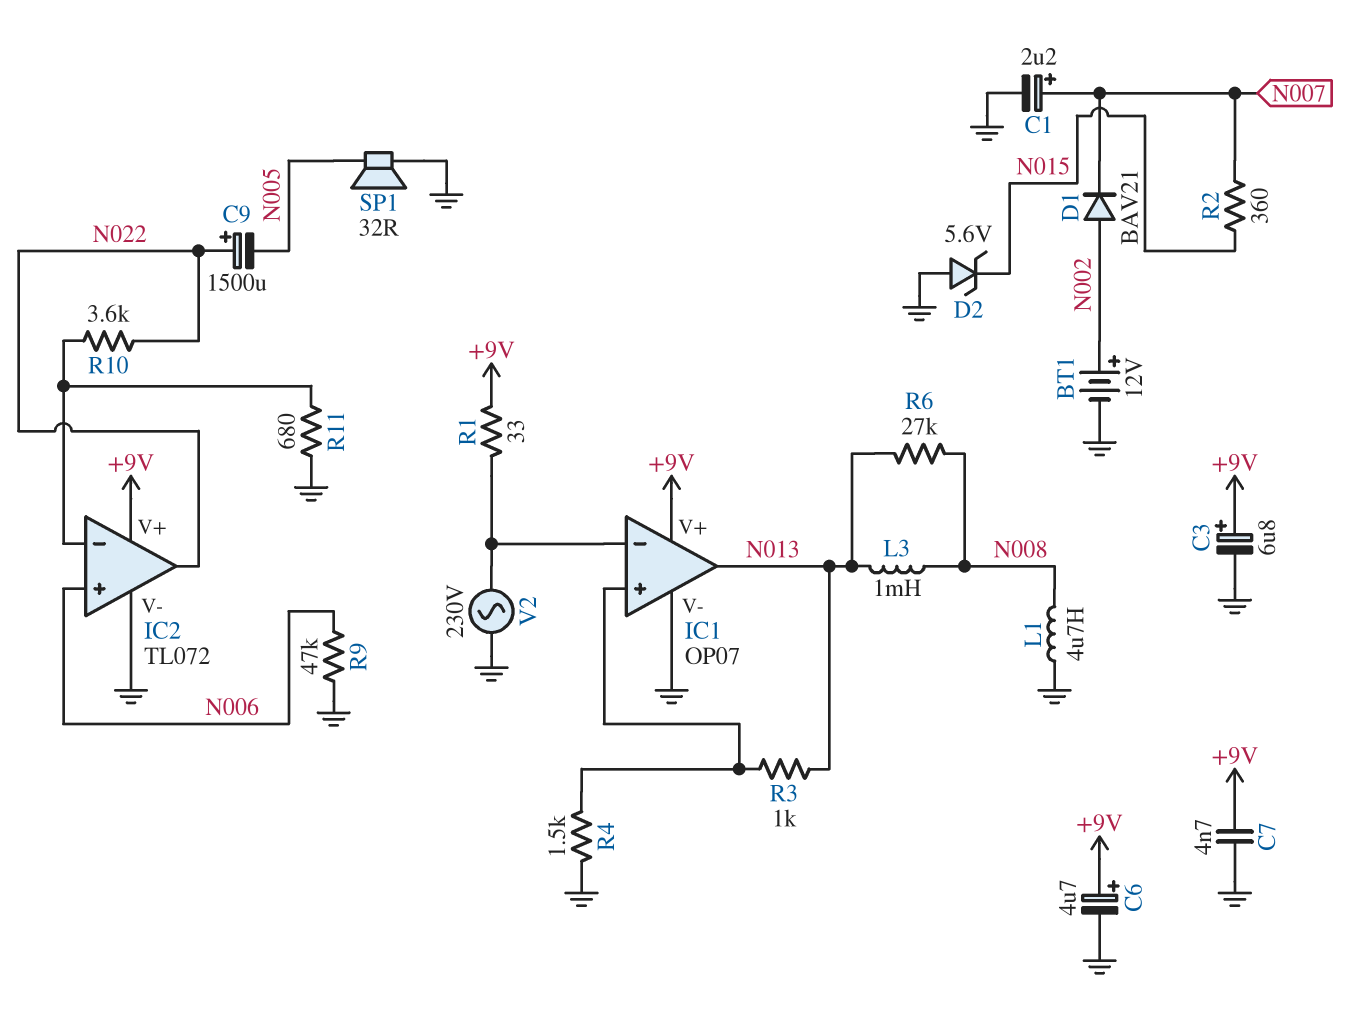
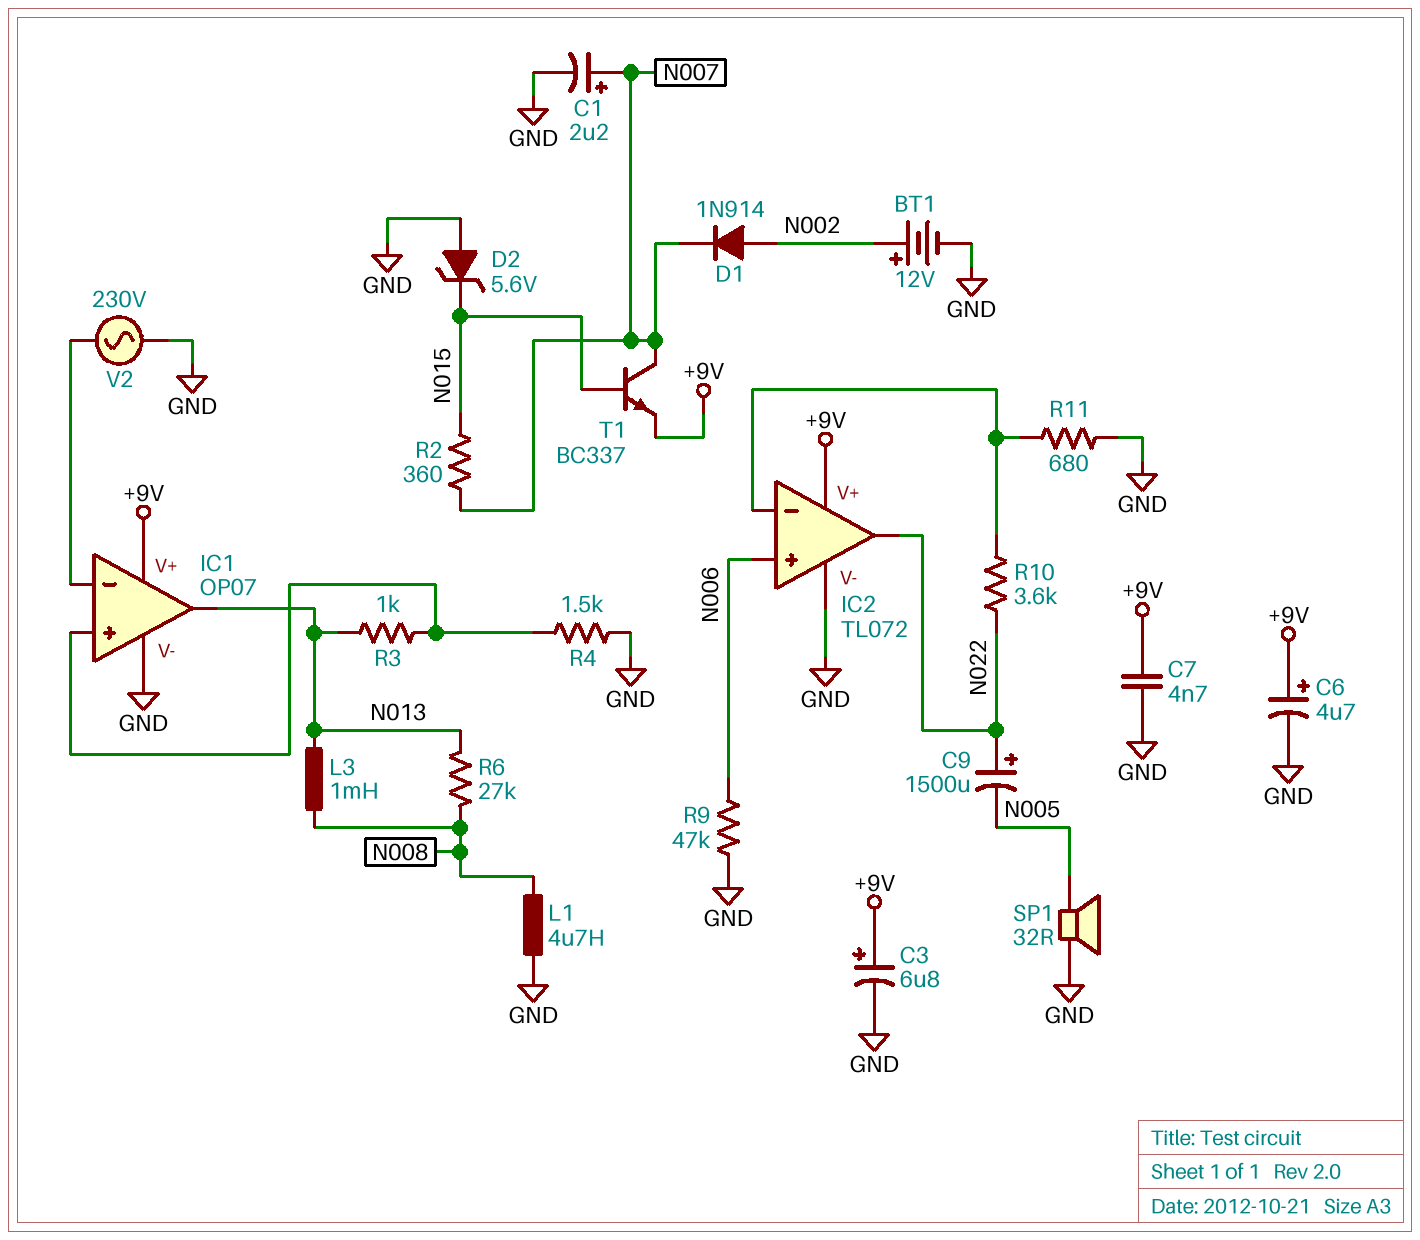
D1: diode BAV21 (A N002, K N007) -> diode 1N914 (A N002, K N007)
R1: 33 (+9V, IC1/in-) -> none
T1: none -> NPN BC337 (B N015, C N007, E +9V)

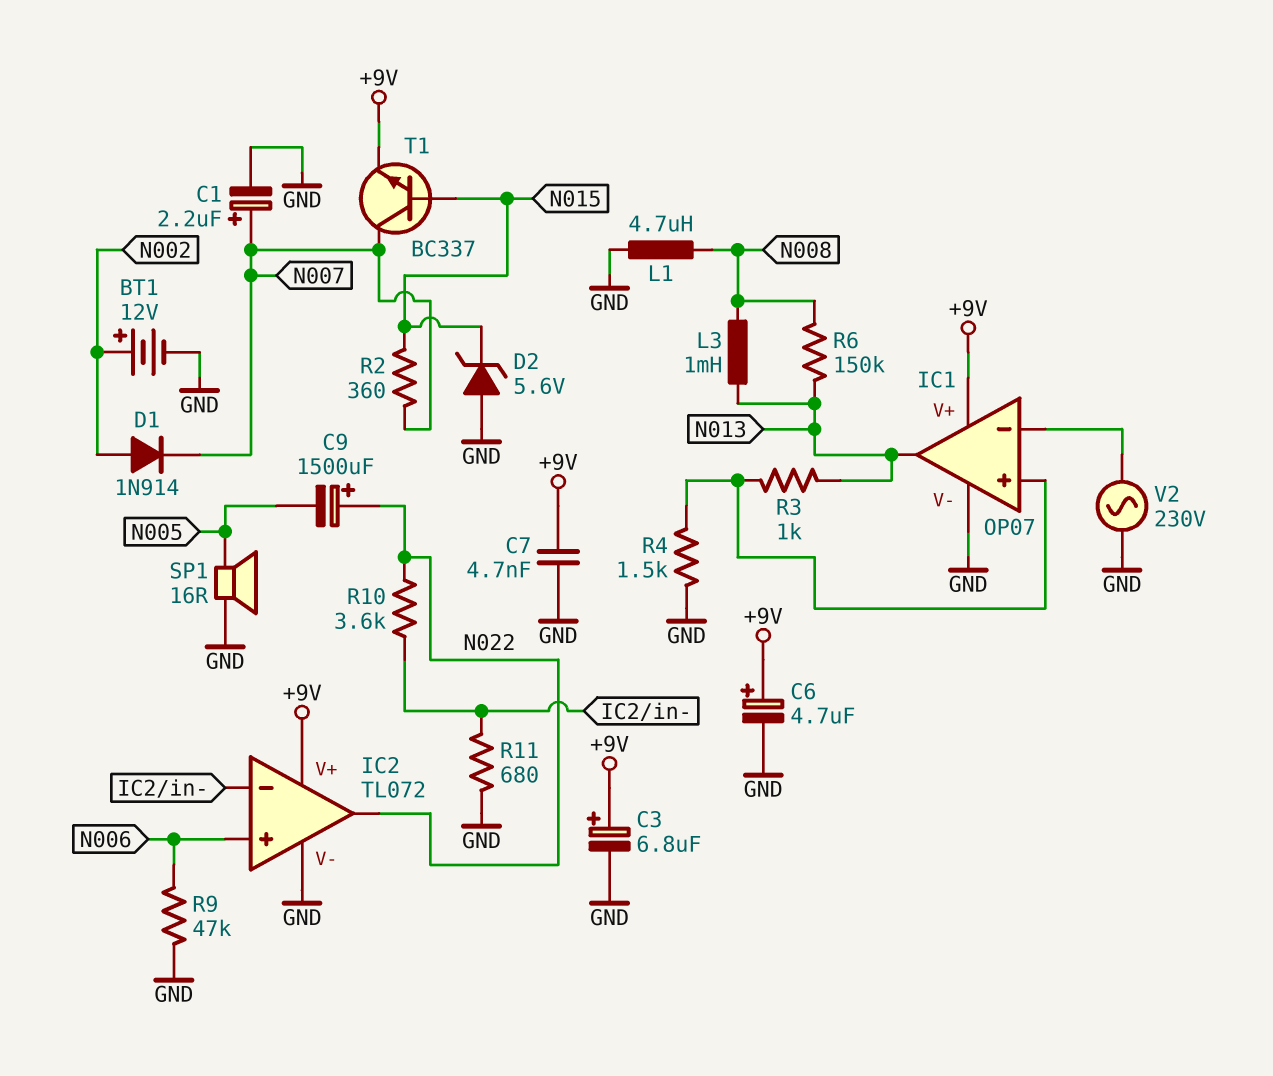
R6: 27k (N008, N013) -> 150k (N008, N013)
SP1: speaker 32R (GND, N005) -> speaker 16R (GND, N005)

